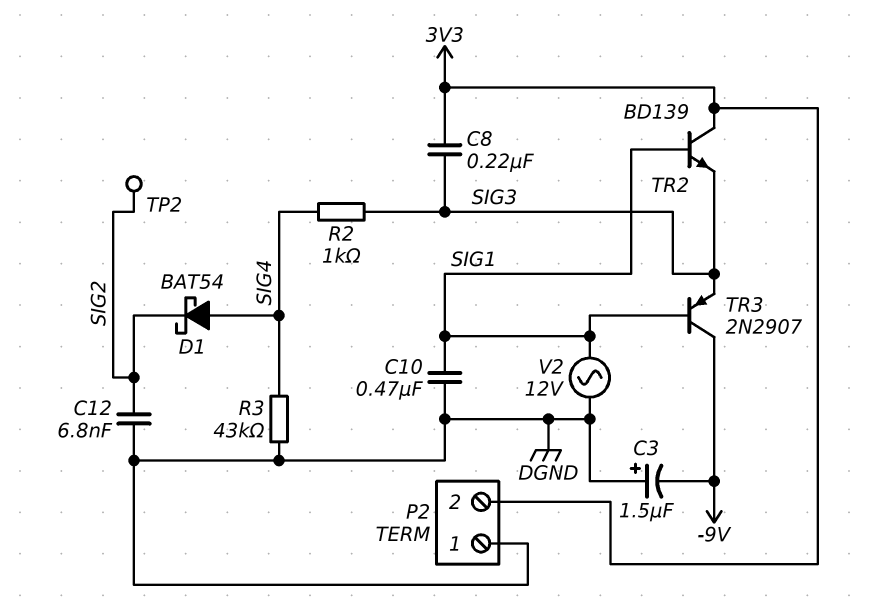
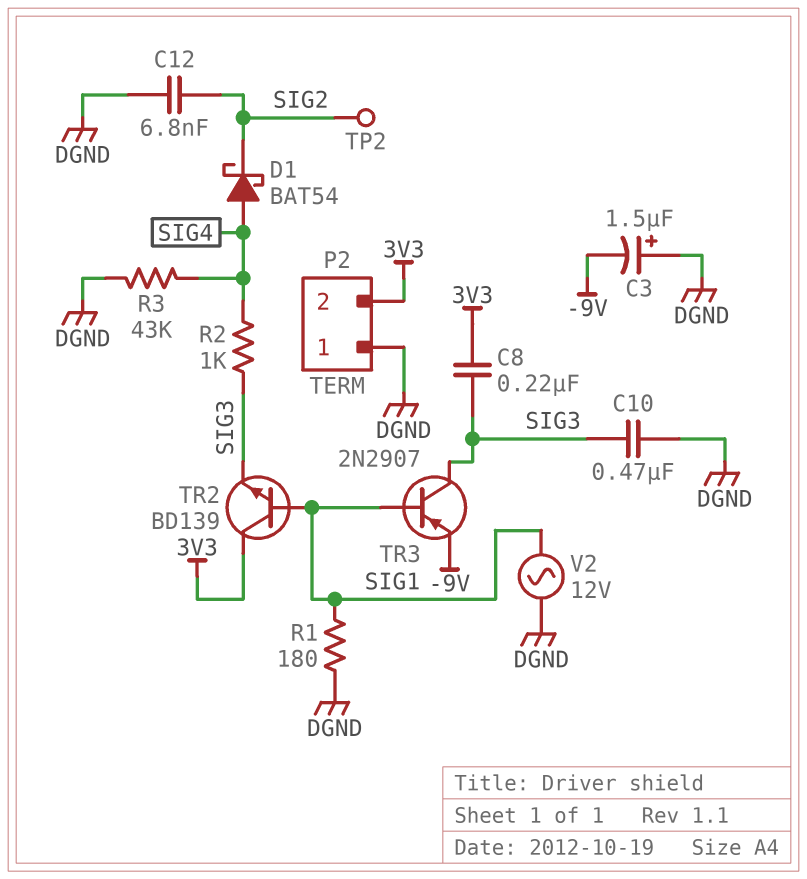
C10: 470nF (DGND, SIG1) -> 470nF (DGND, SIG3)
R1: none -> 180 (DGND, SIG1)
TR3: PNP 2N2907 (B SIG1, C -9V, E SIG3) -> PNP 2N2907 (B SIG1, C SIG3, E -9V)

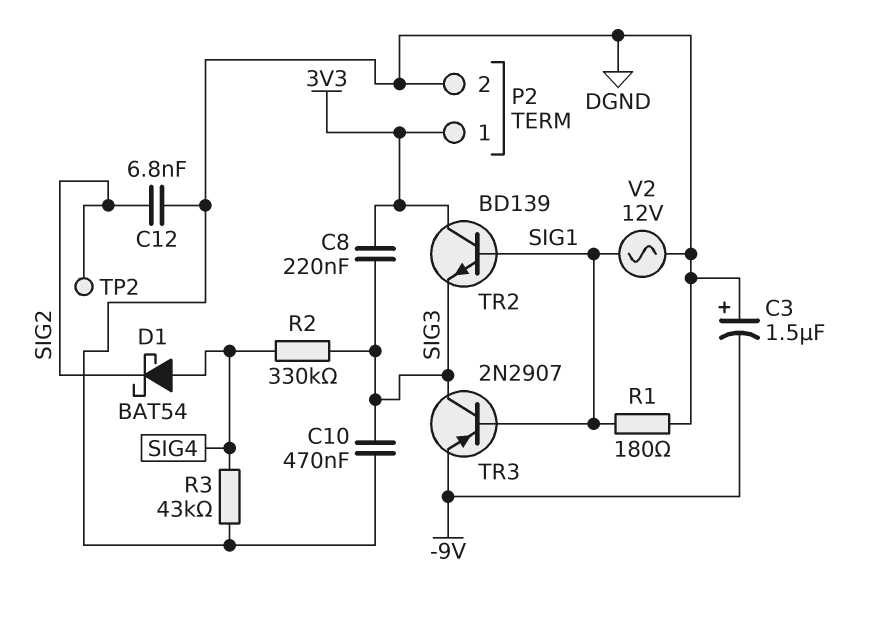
P2 pin 1: DGND -> 3V3
P2 pin 2: 3V3 -> DGND
R2: 1k (SIG3, SIG4) -> 330k (SIG3, SIG4)

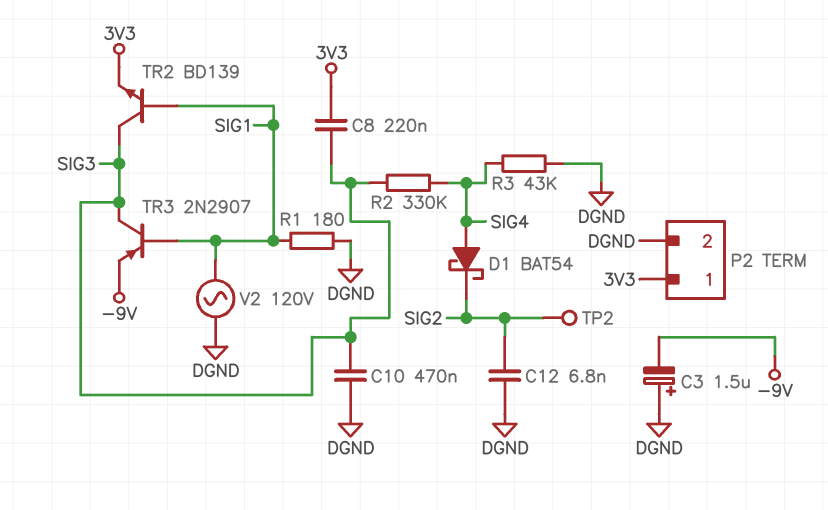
TR2: NPN BD139 (B SIG1, C 3V3, E SIG3) -> NPN BD139 (B SIG1, C SIG3, E 3V3)
V2: AC 12V (DGND, SIG1) -> AC 120V (DGND, SIG1)

